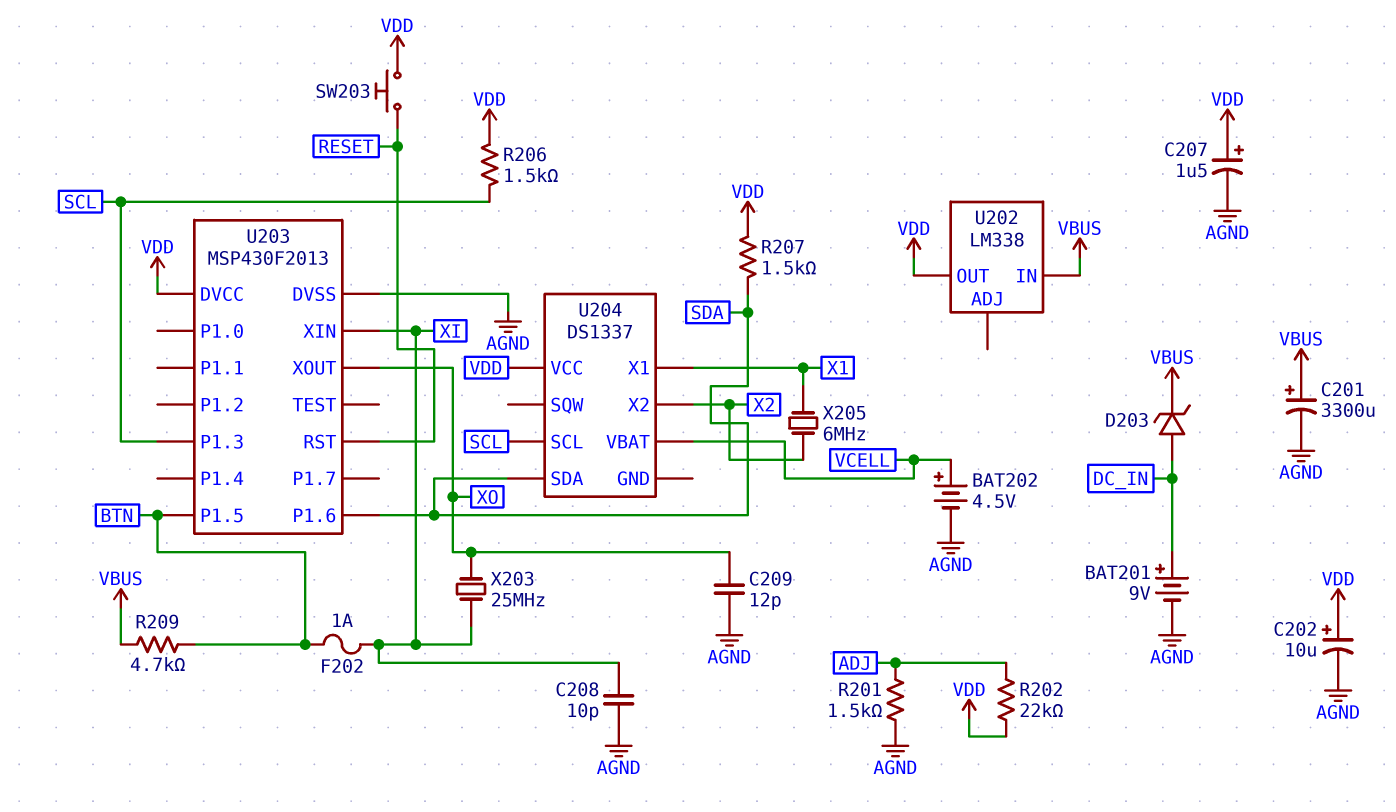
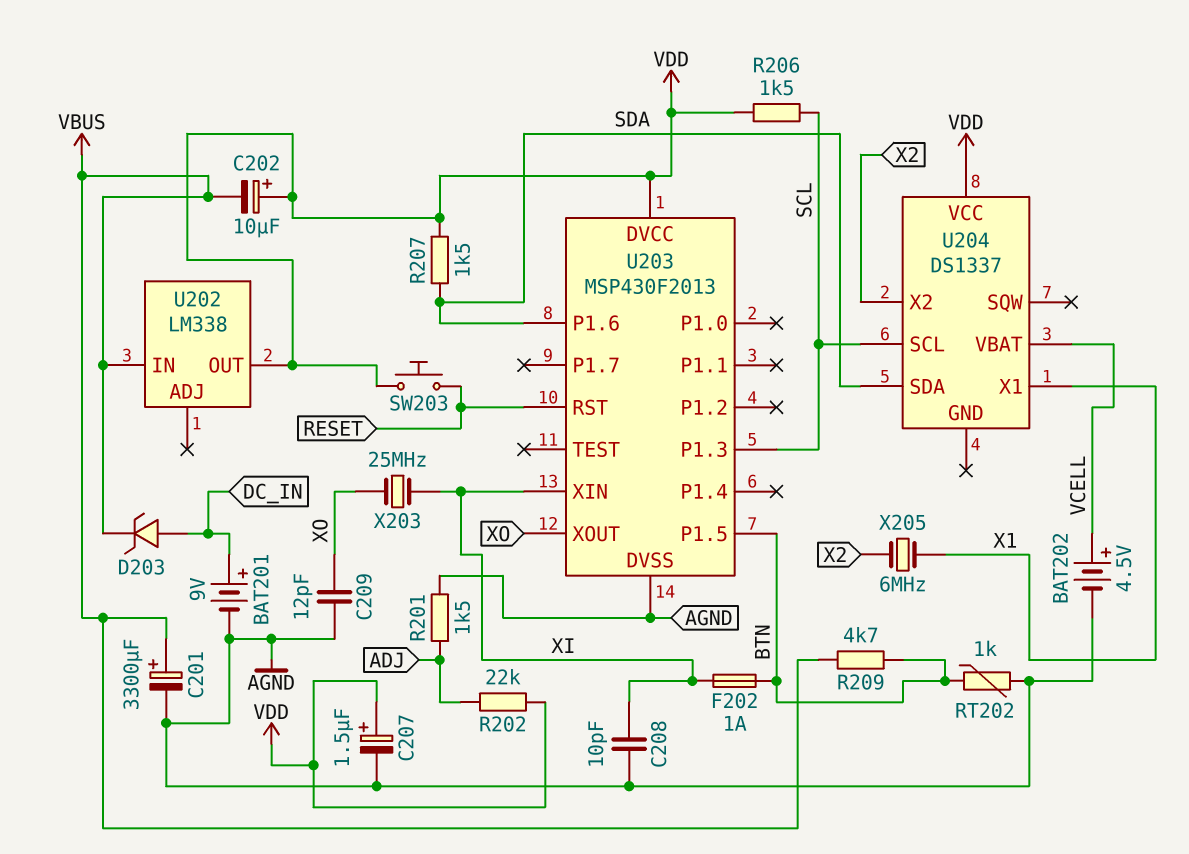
C202: 10uF (plus VDD, minus AGND) -> 10uF (plus VDD, minus VBUS)
RT202: none -> 1k (AGND, BTN)

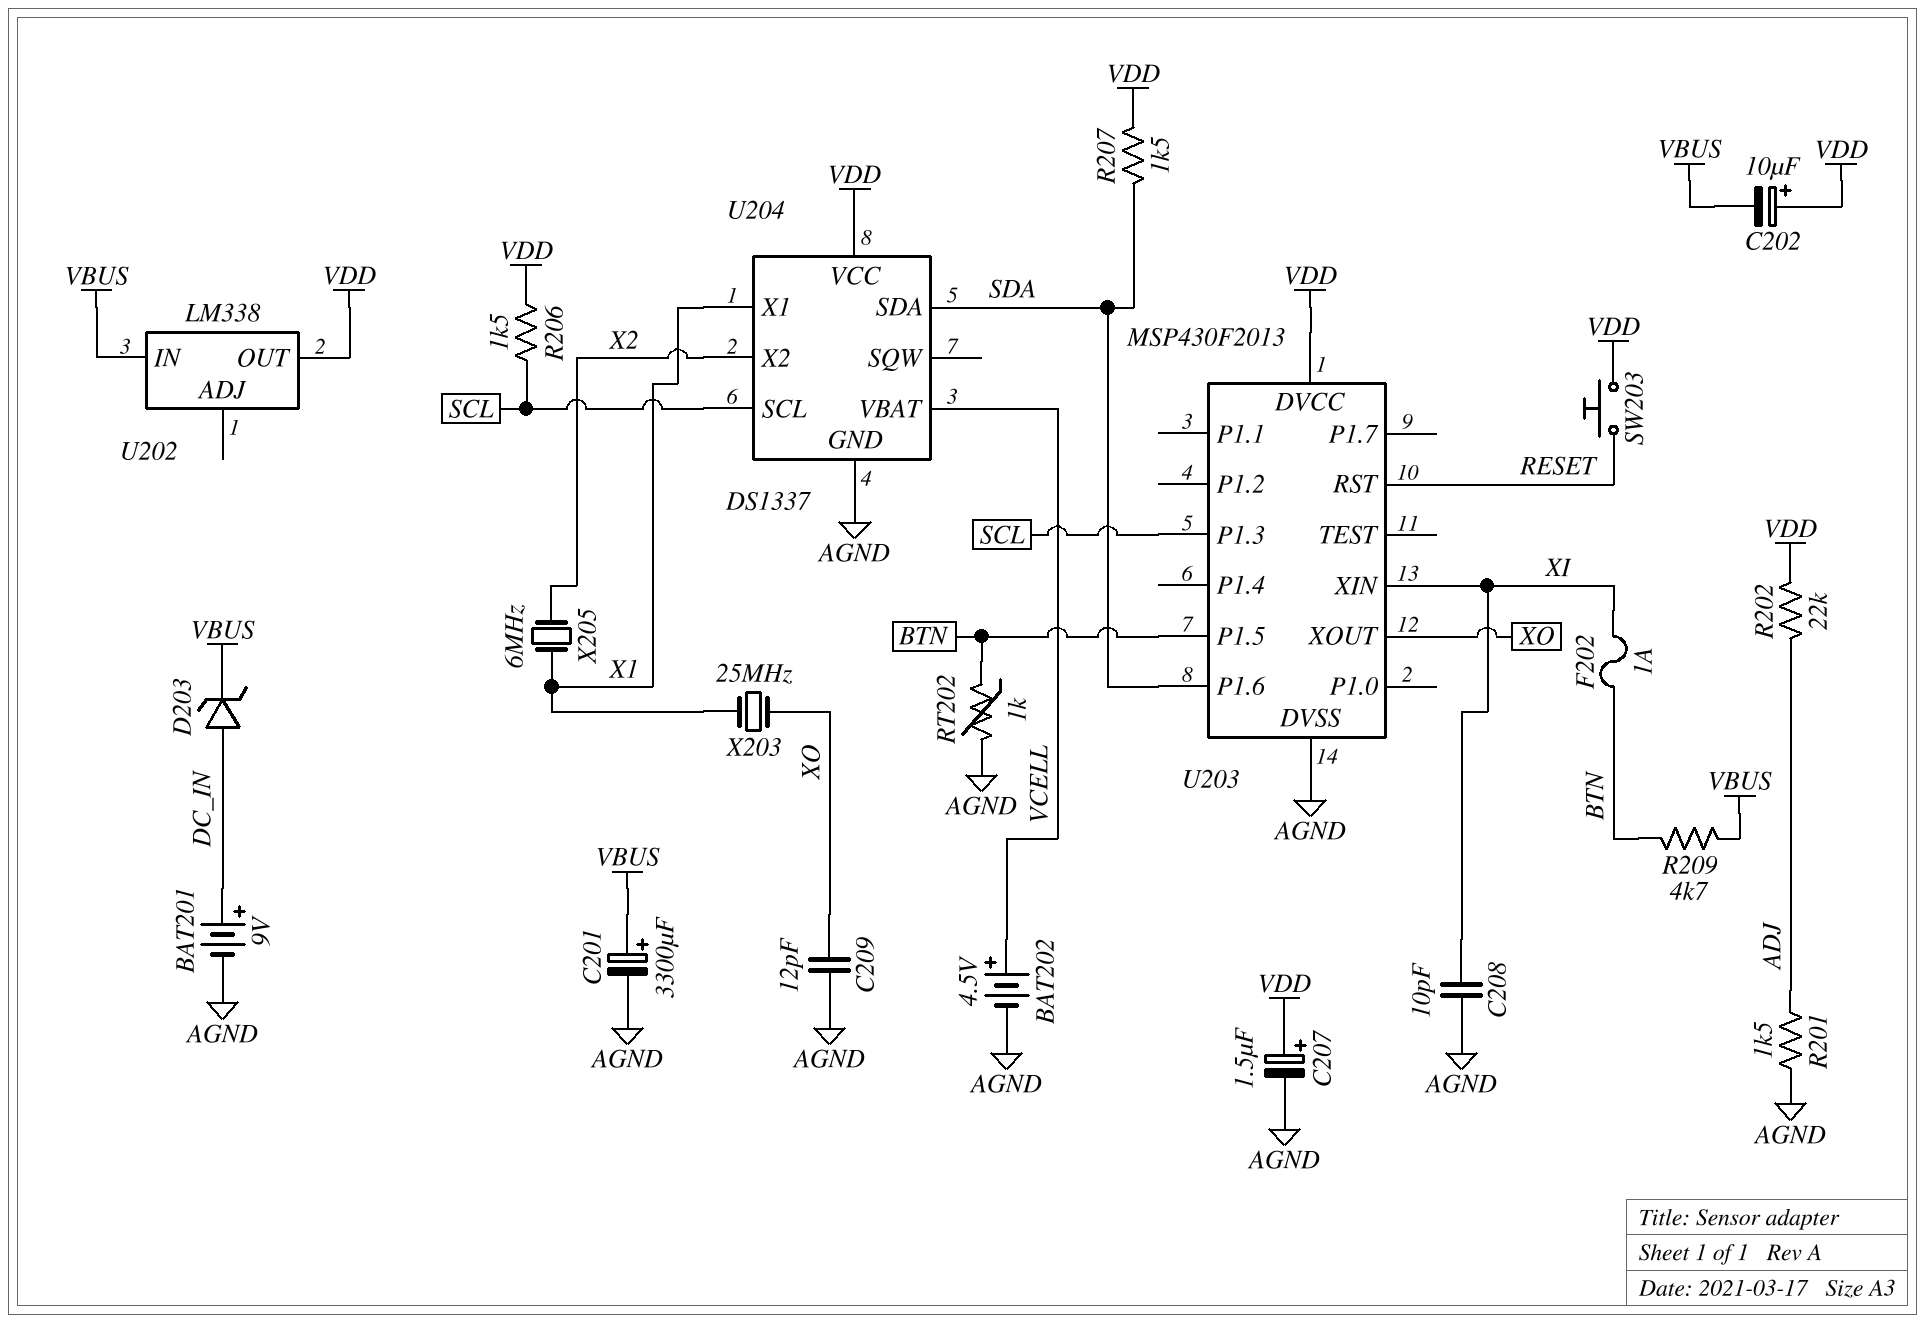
U204 pin GND: none -> AGND
X203: 25MHz (XI, XO) -> 25MHz (X1, XO)

